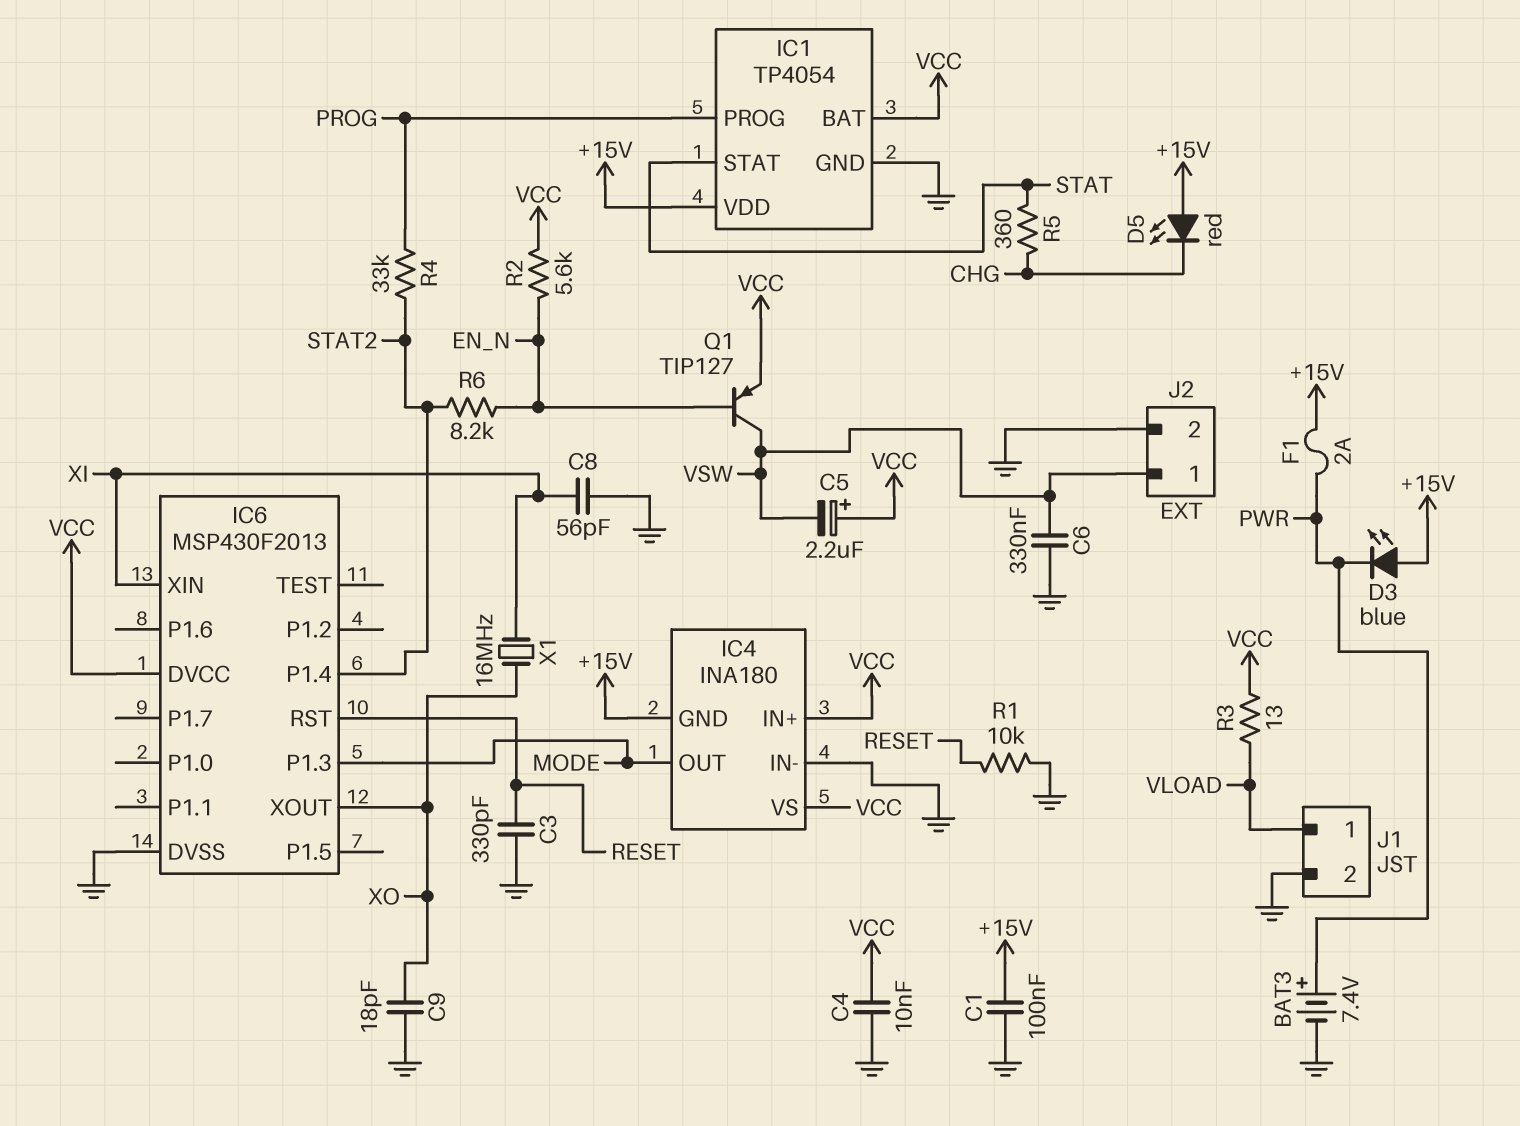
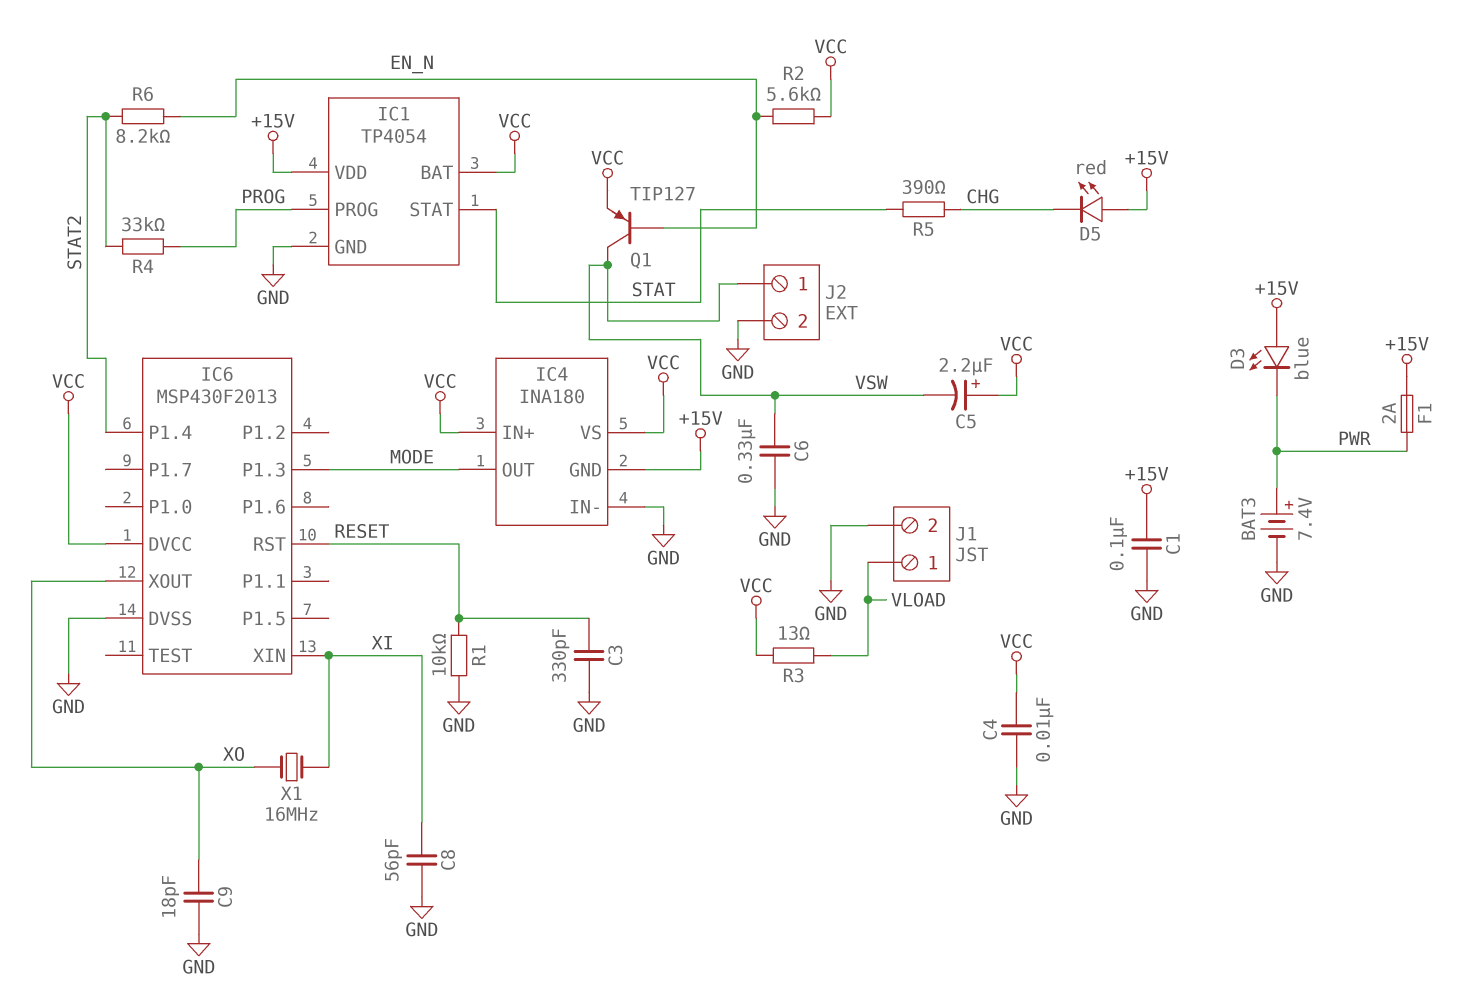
R5: 360 (CHG, STAT) -> 390 (CHG, STAT)

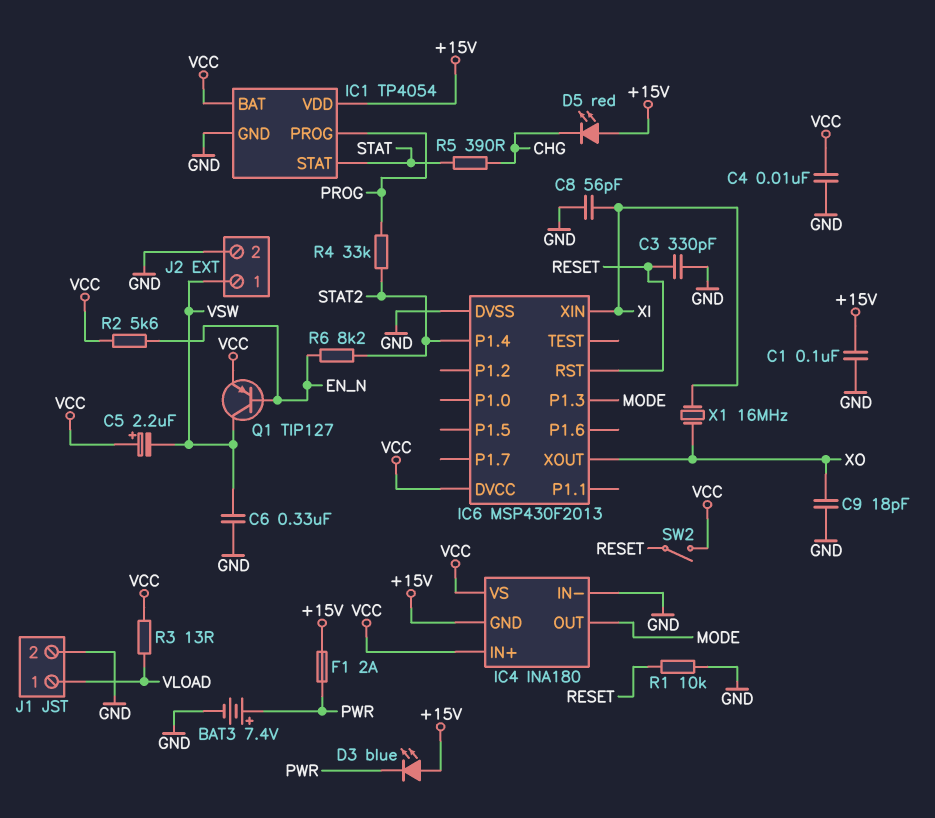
SW2: none -> switch (RESET, VCC)

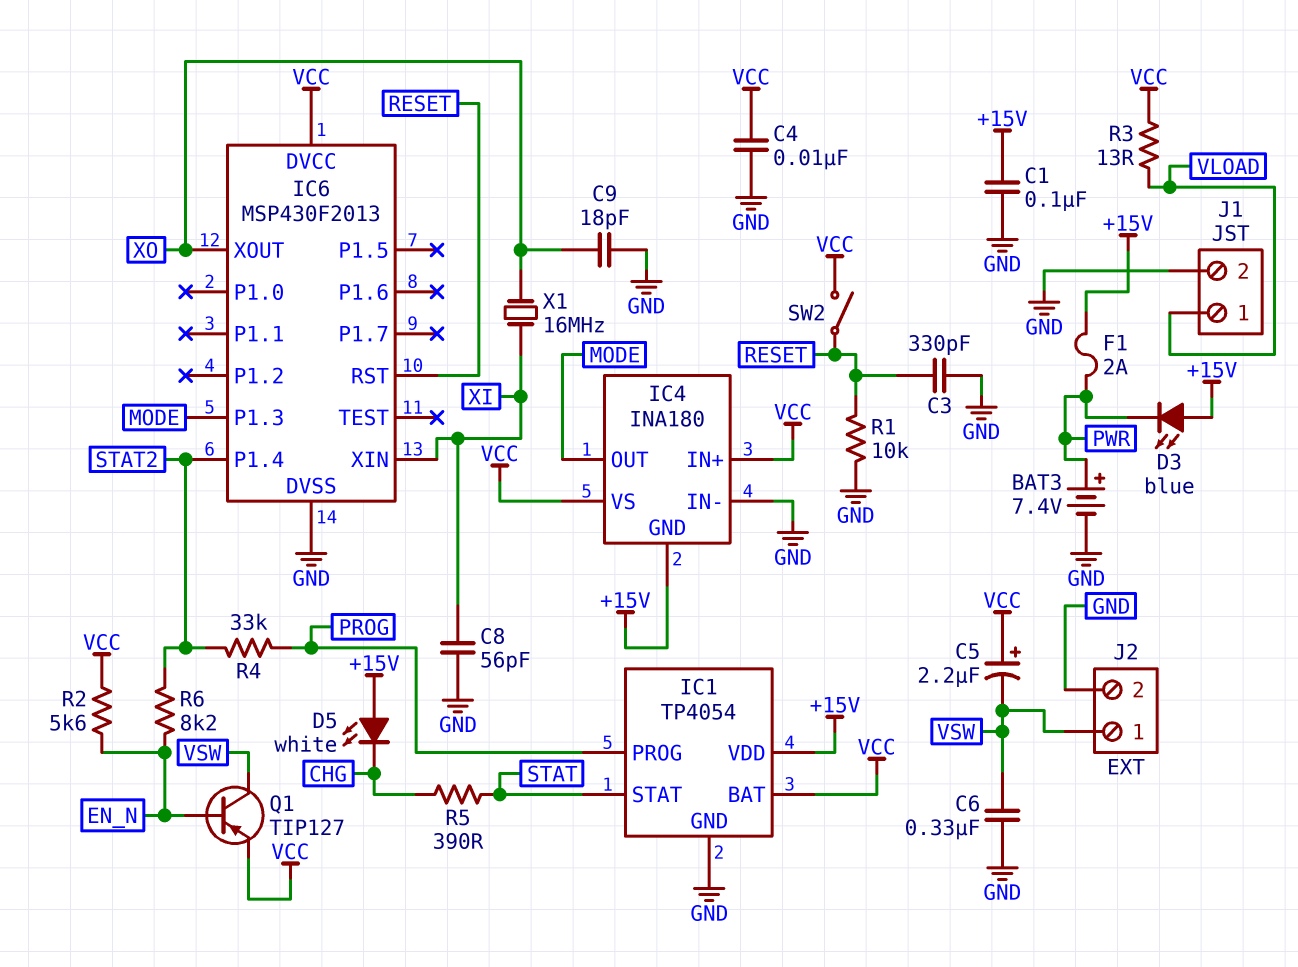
D5: LED red (A +15V, K CHG) -> LED white (A +15V, K CHG)

